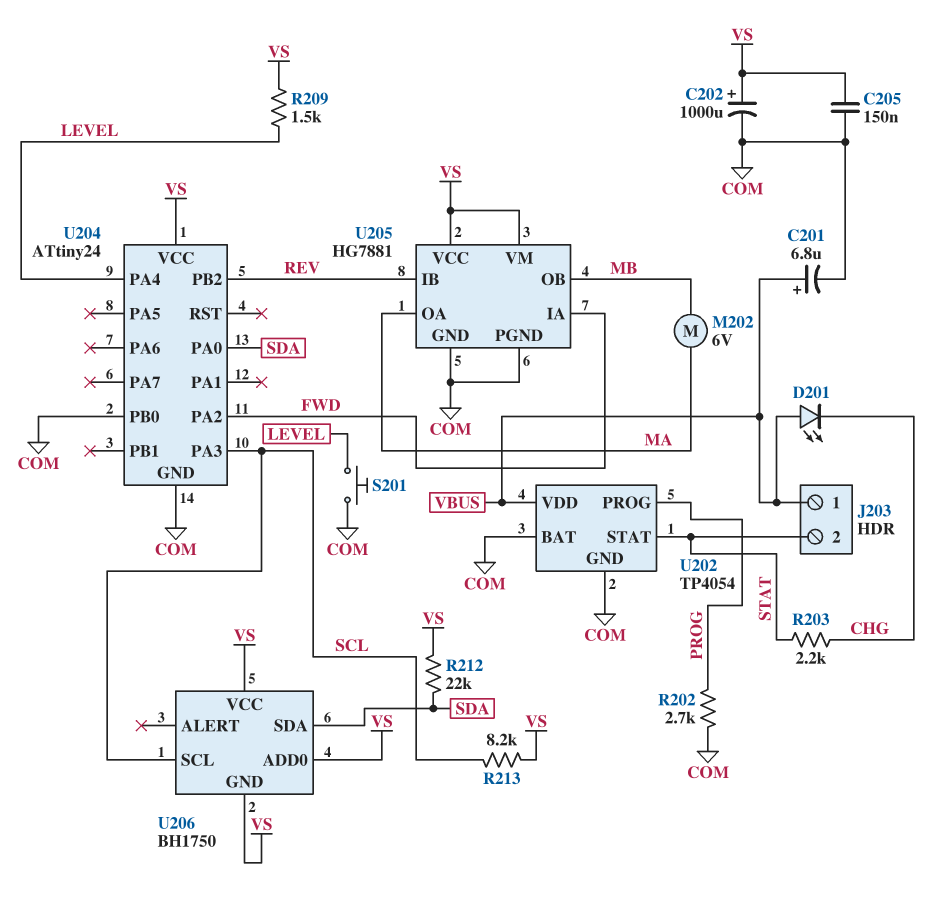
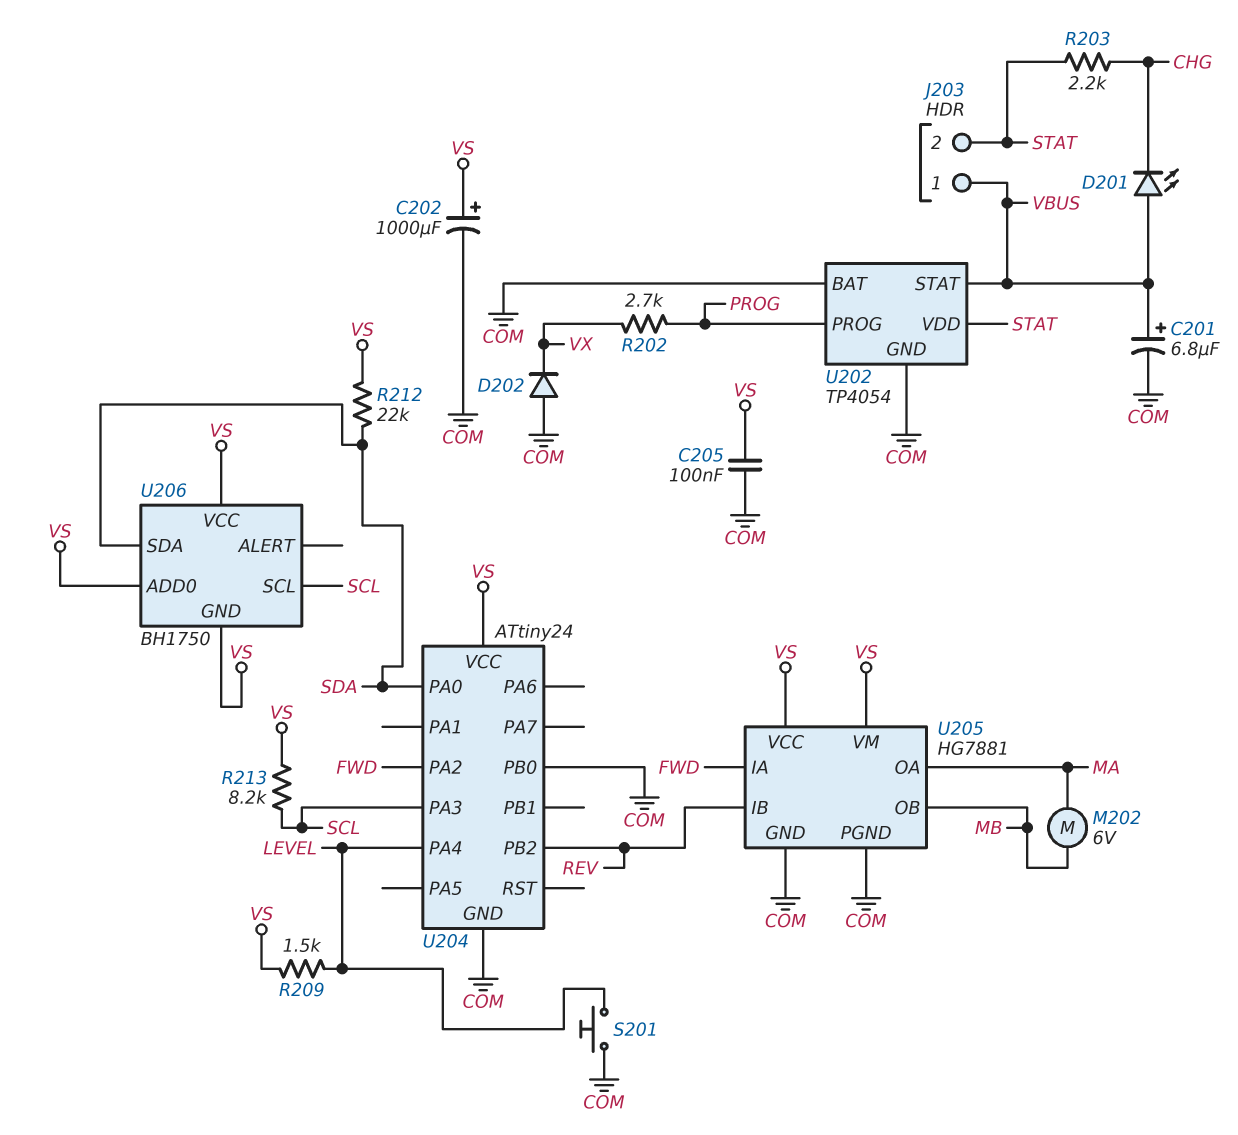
C205: 150nF (COM, VS) -> 100nF (COM, VS)
D202: none -> diode (A COM, K VX)
R202: 2.7k (COM, PROG) -> 2.7k (PROG, VX)
U202 pin STAT: STAT -> VBUS
U202 pin VDD: VBUS -> STAT

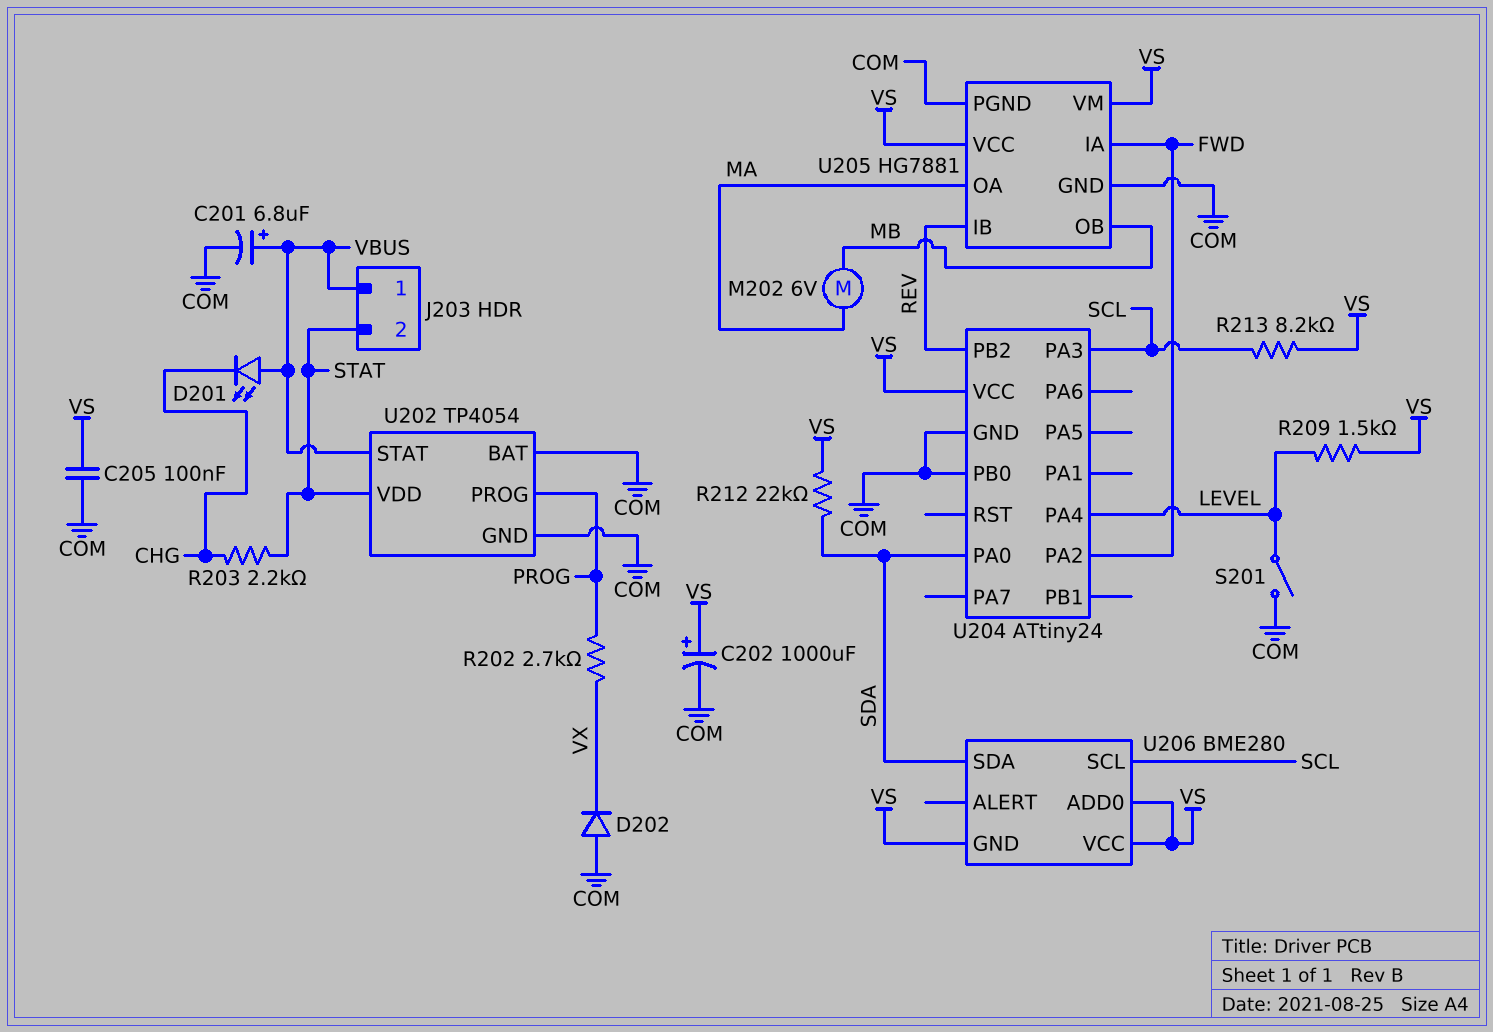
S201: button (COM, LEVEL) -> switch (COM, LEVEL)
U206: BH1750 -> BME280

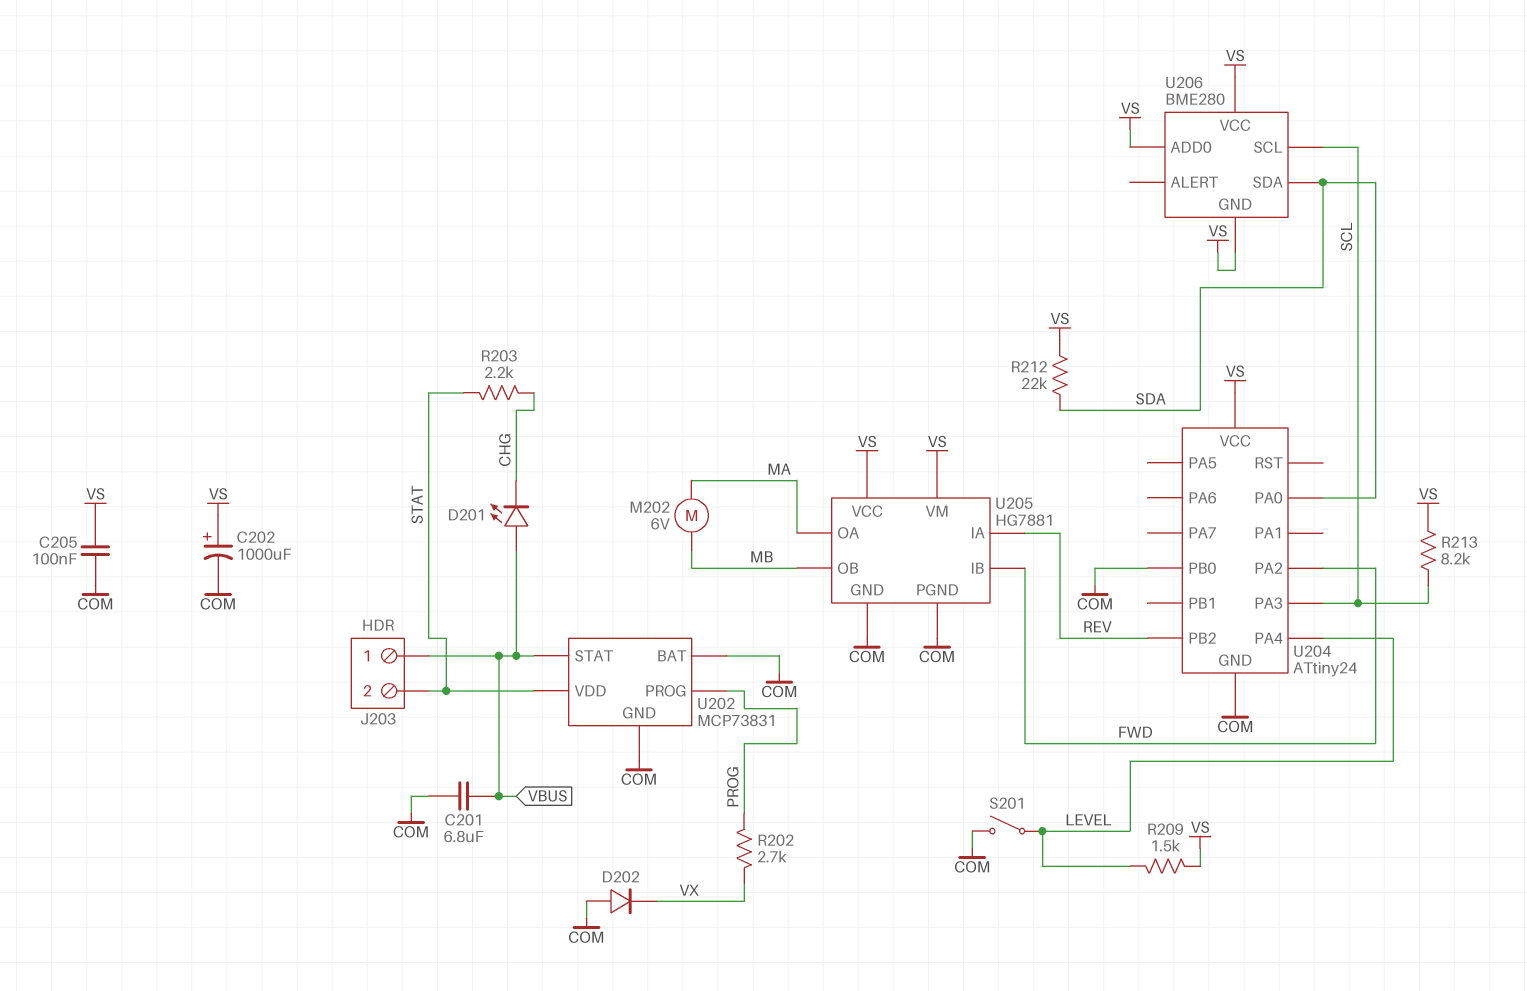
C201: 6.8uF (plus VBUS, minus COM) -> 6.8uF (COM, VBUS)
U202: TP4054 -> MCP73831
U205 pin IA: FWD -> REV
U205 pin IB: REV -> FWD

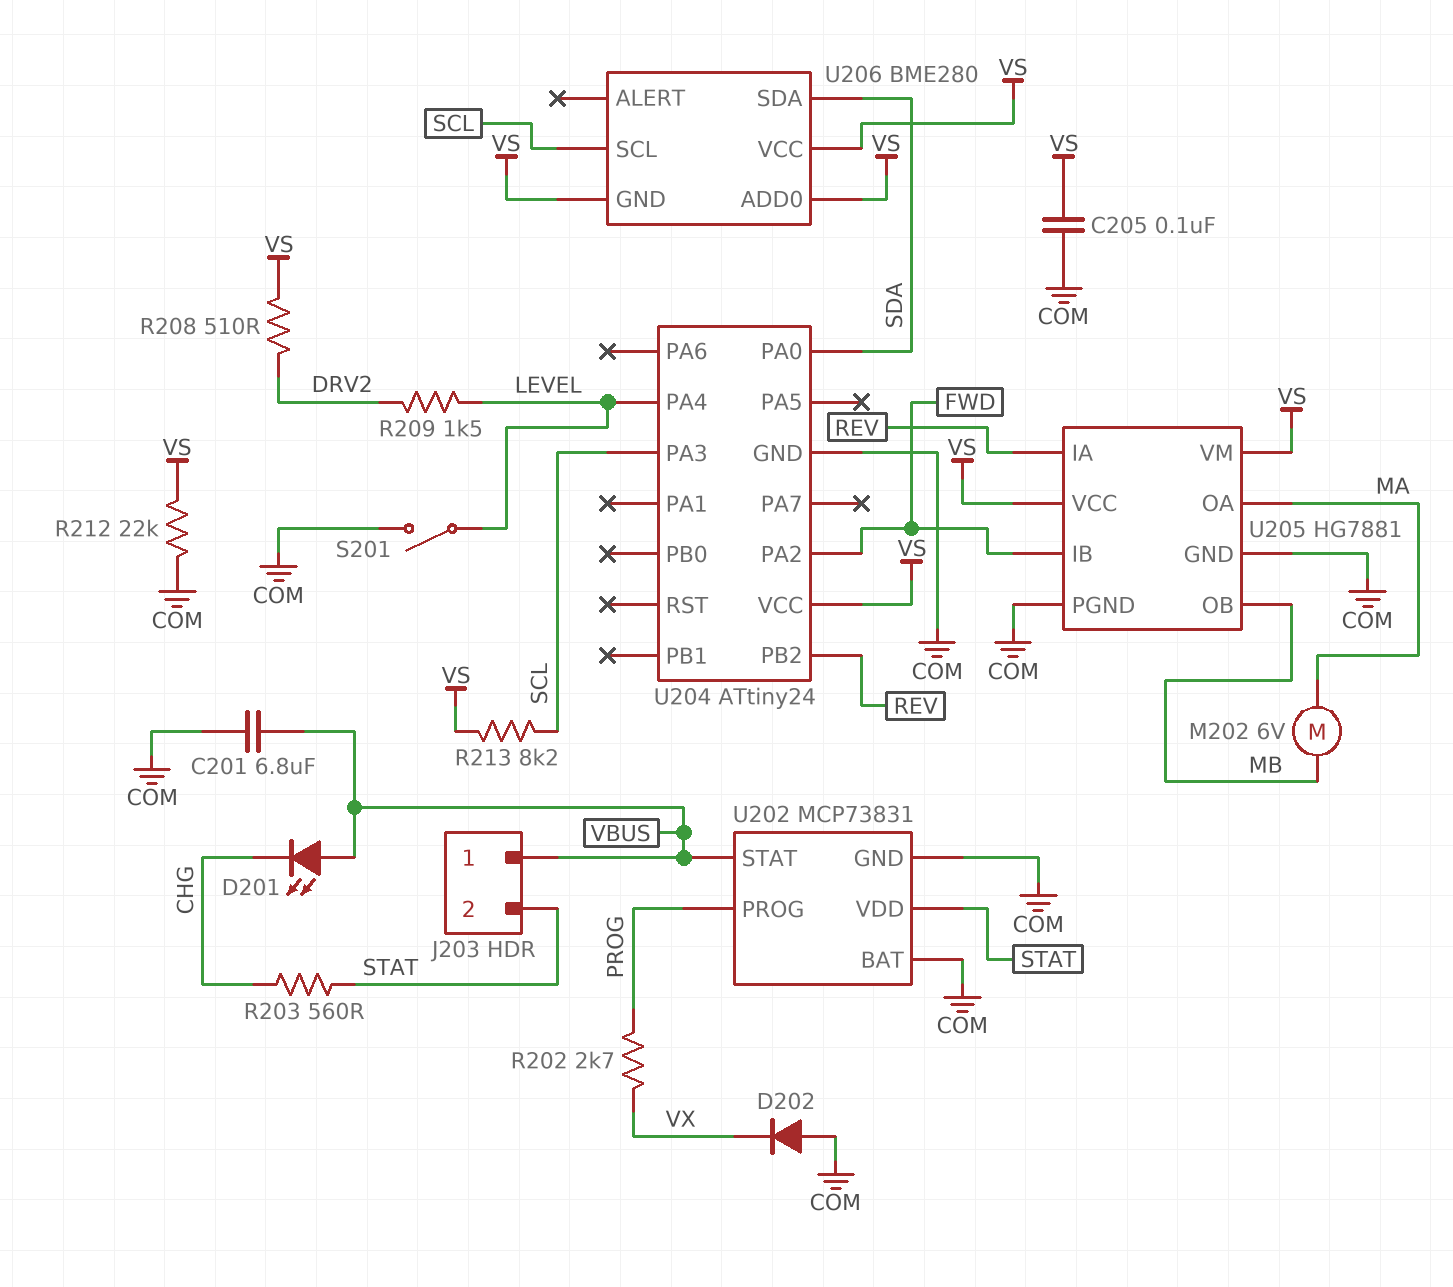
C202: 1000uF (plus VS, minus COM) -> none
R203: 2.2k (CHG, STAT) -> 560 (CHG, STAT)
R208: none -> 510 (DRV2, VS)
R209: 1.5k (LEVEL, VS) -> 1.5k (DRV2, LEVEL)
R212: 22k (SDA, VS) -> 22k (COM, VS)
U204 pin PB0: COM -> none

